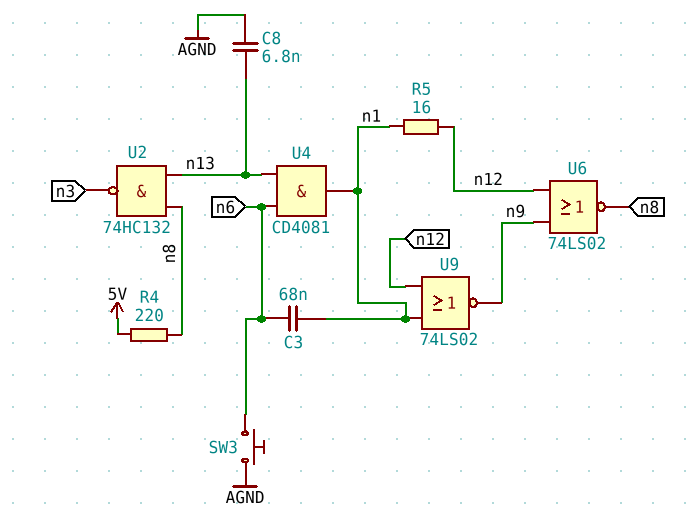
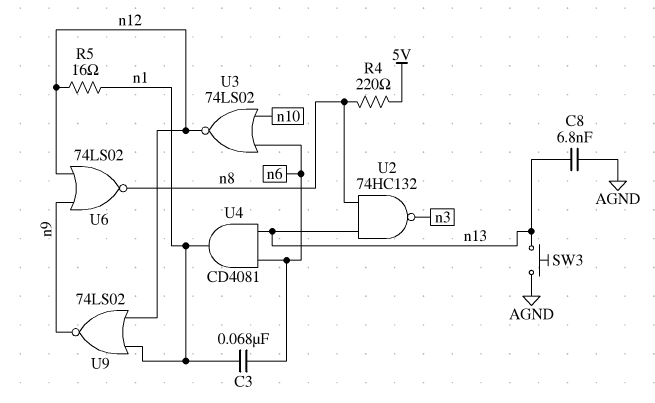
SW3: button (AGND, n6) -> button (AGND, n13)
U3: none -> NOR 74LS02 (in n6, in n10, out n12)

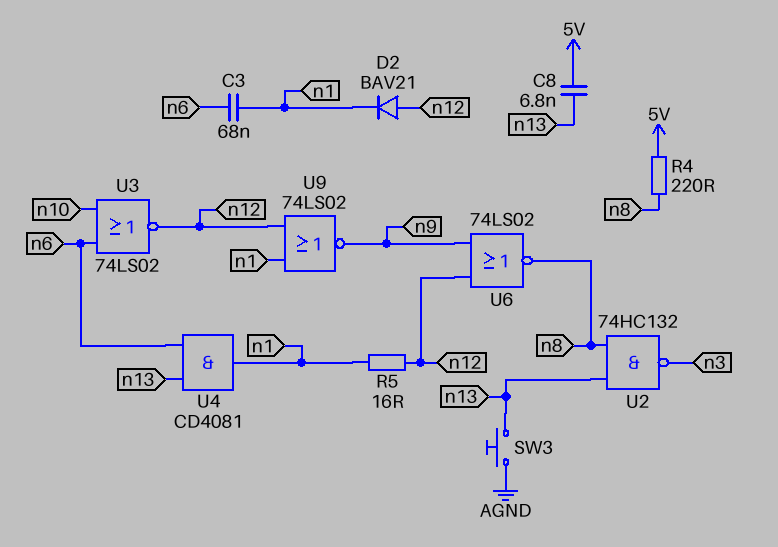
C8: 6.8nF (AGND, n13) -> 6.8nF (5V, n13)
D2: none -> diode BAV21 (A n12, K n1)

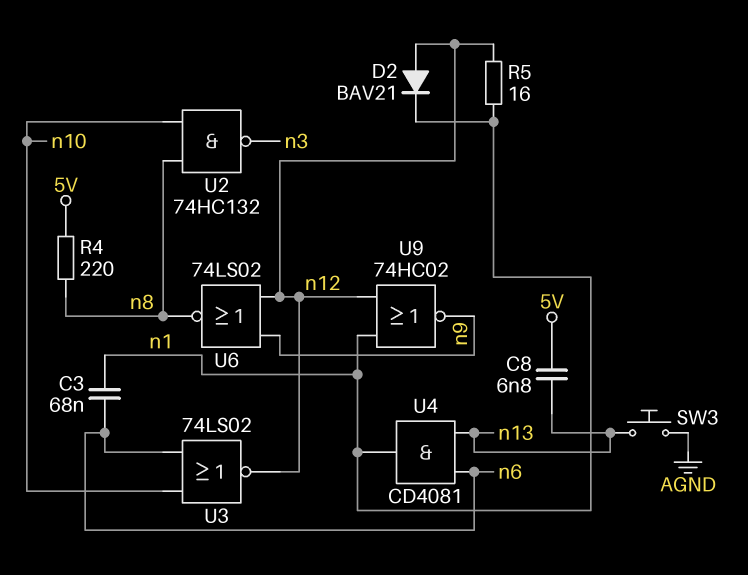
U2: NAND 74HC132 (in n8, in n13, out n3) -> NAND 74HC132 (in n8, in n10, out n3)
U9: NOR 74LS02 (in n1, in n12, out n9) -> NOR 74HC02 (in n1, in n12, out n9)

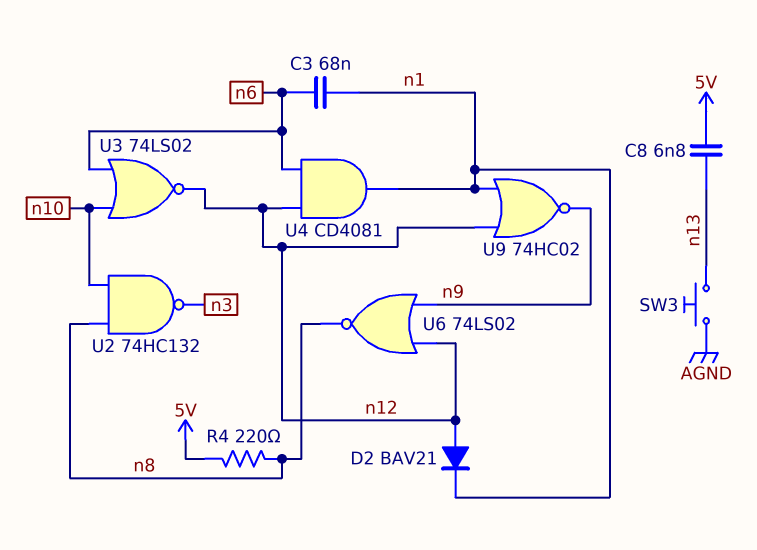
R5: 16 (n1, n12) -> none
U4: AND CD4081 (in n6, in n13, out n1) -> AND CD4081 (in n6, in n12, out n1)

